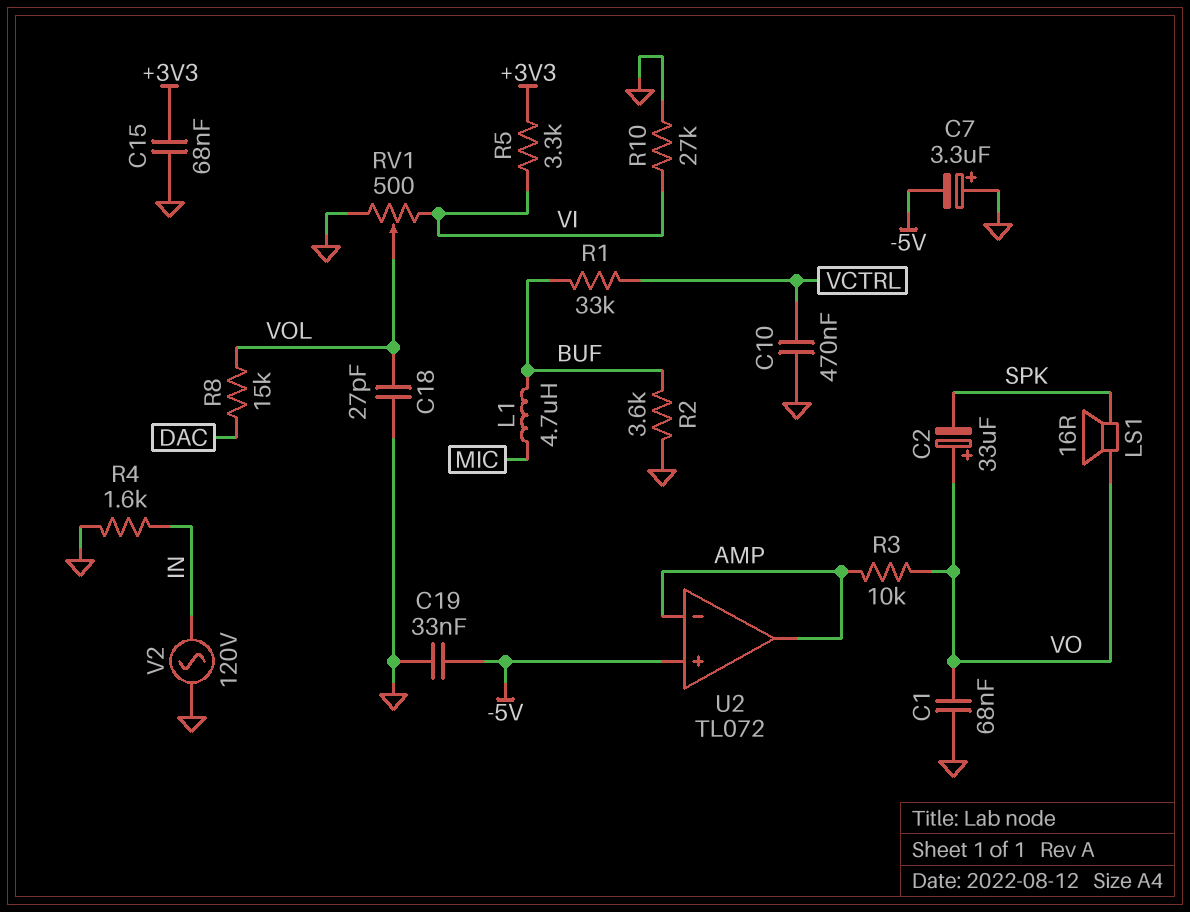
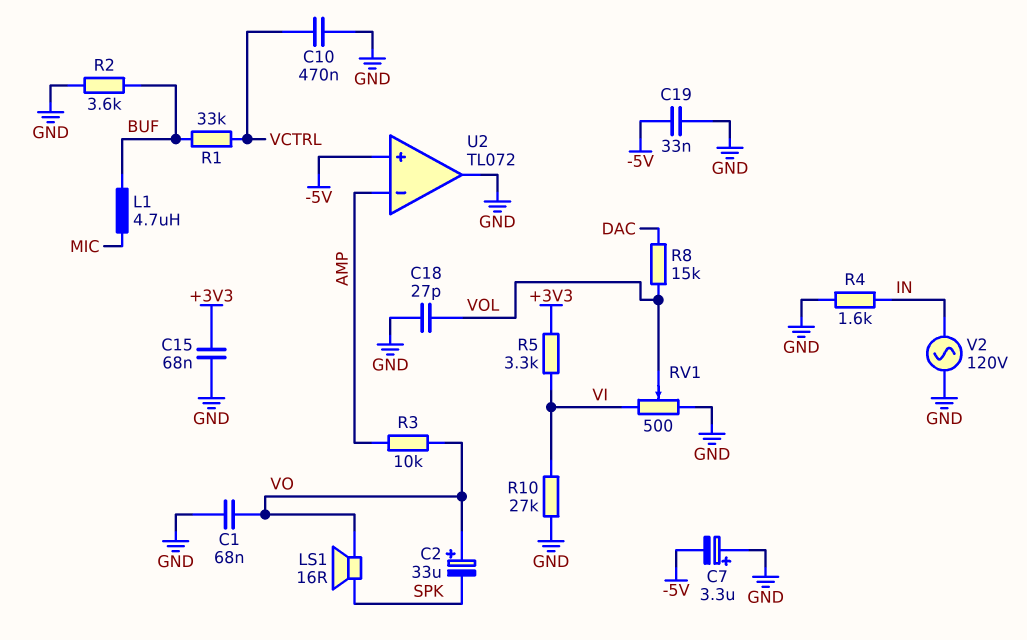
U2 pin out: AMP -> GND

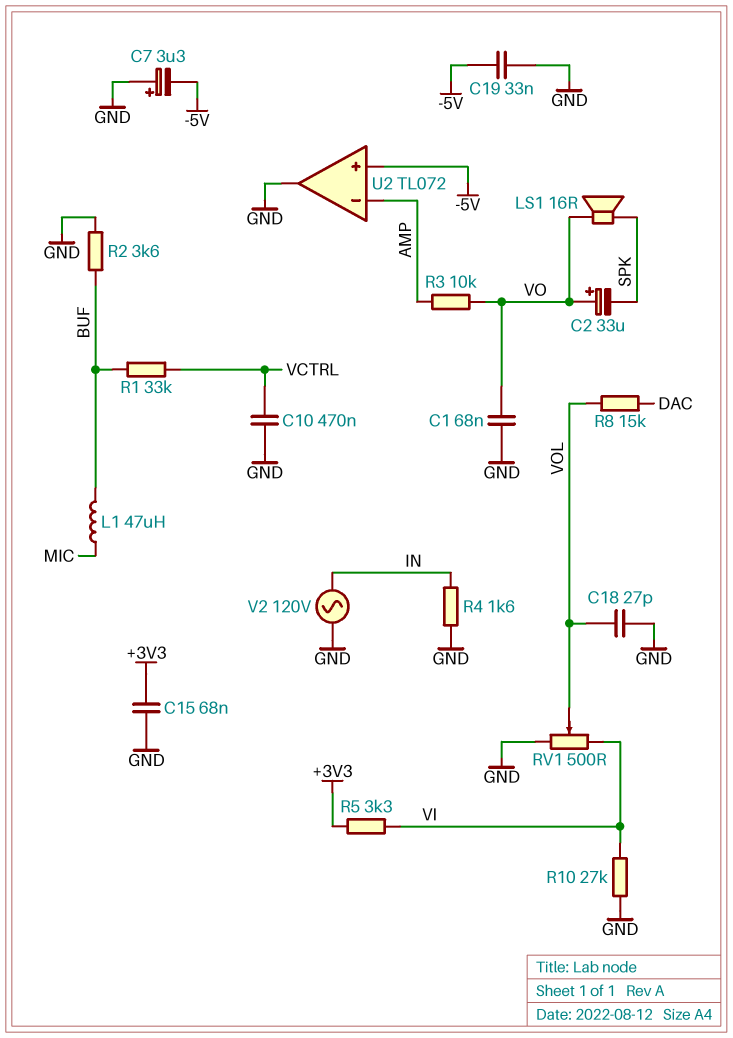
L1: 4.7uH (BUF, MIC) -> 47uH (BUF, MIC)

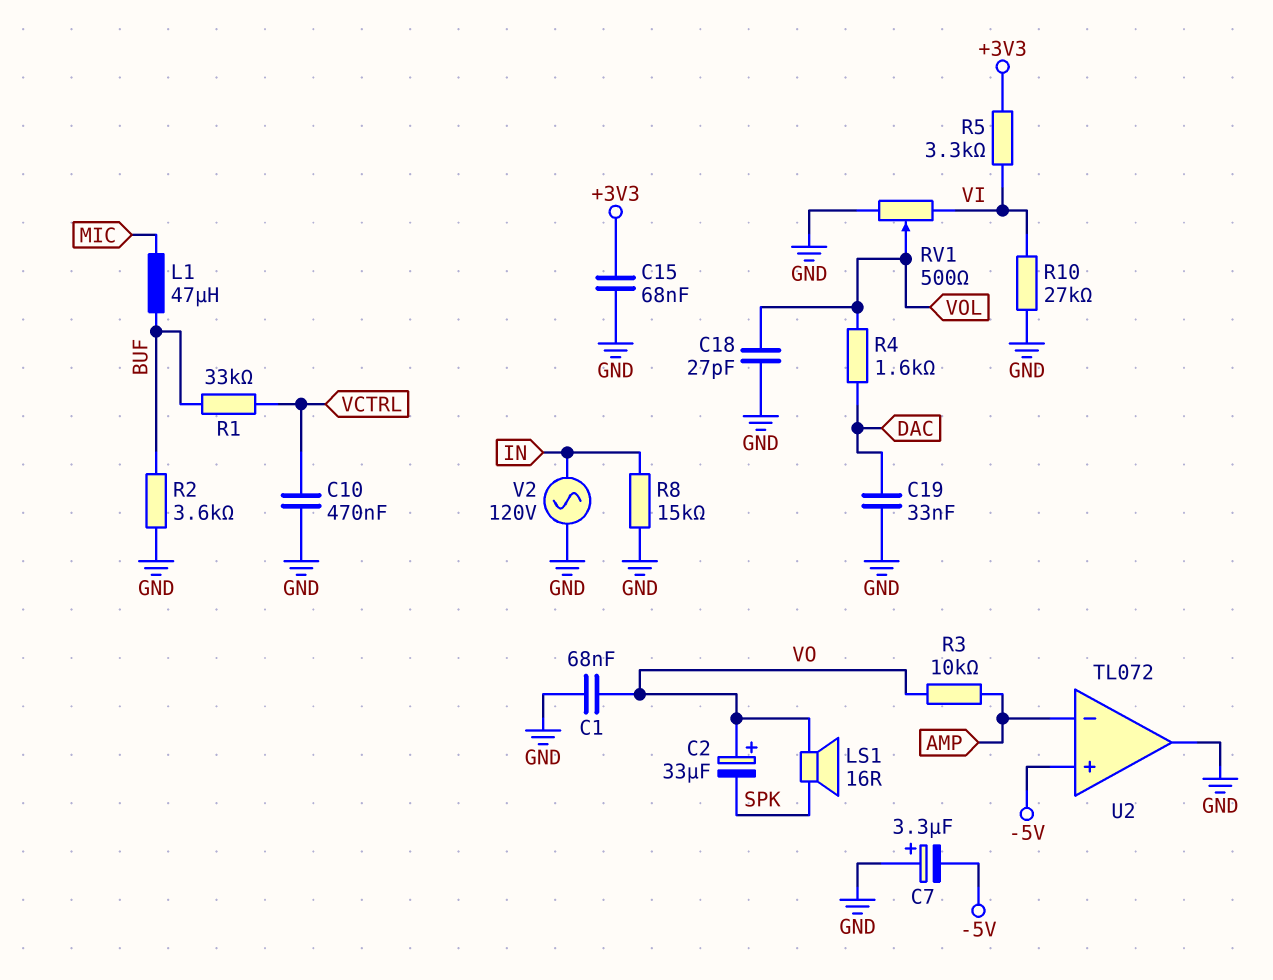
C19: 33nF (-5V, GND) -> 33nF (DAC, GND)
R4: 1.6k (GND, IN) -> 1.6k (DAC, VOL)
R8: 15k (DAC, VOL) -> 15k (GND, IN)

